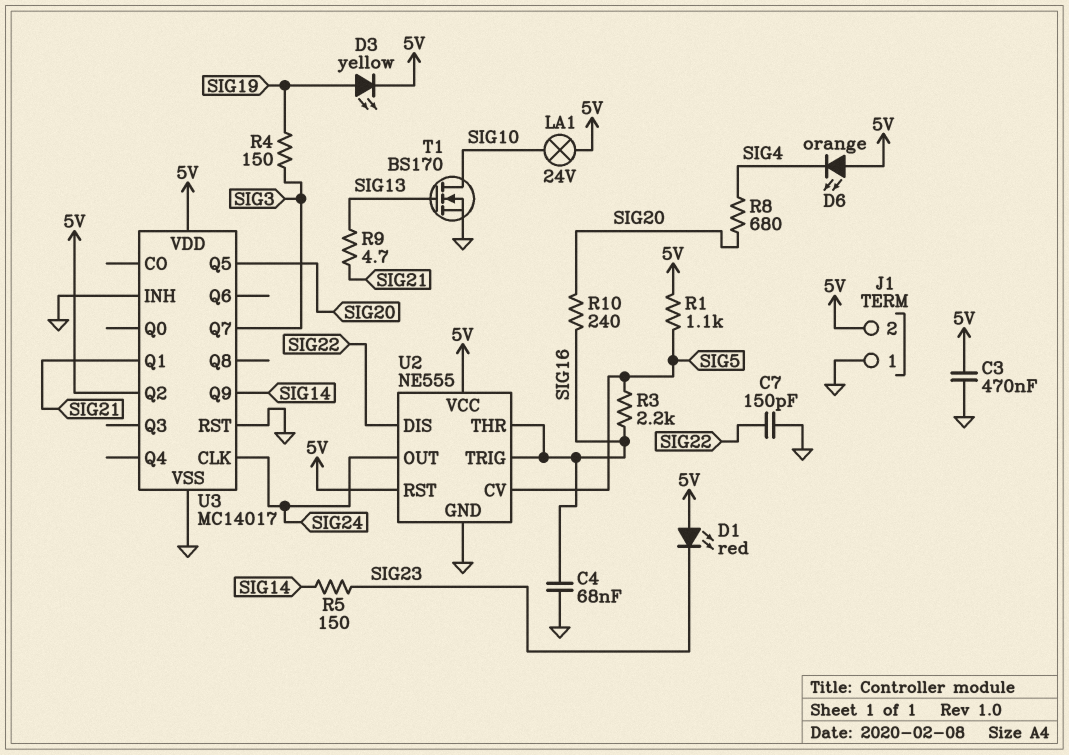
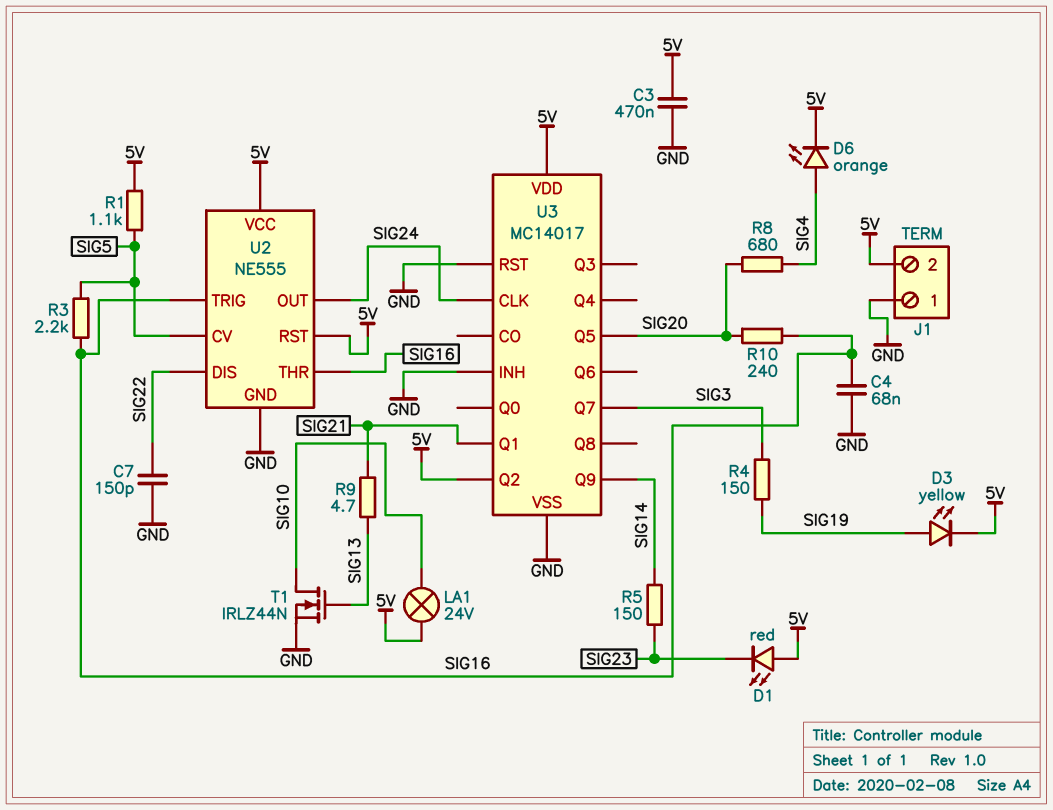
D6: LED orange (A 5V, K SIG4) -> LED orange (A SIG4, K 5V)
T1: NMOS BS170 (G SIG13, D SIG10, S GND) -> NMOS IRLZ44N (G SIG13, D SIG10, S GND)

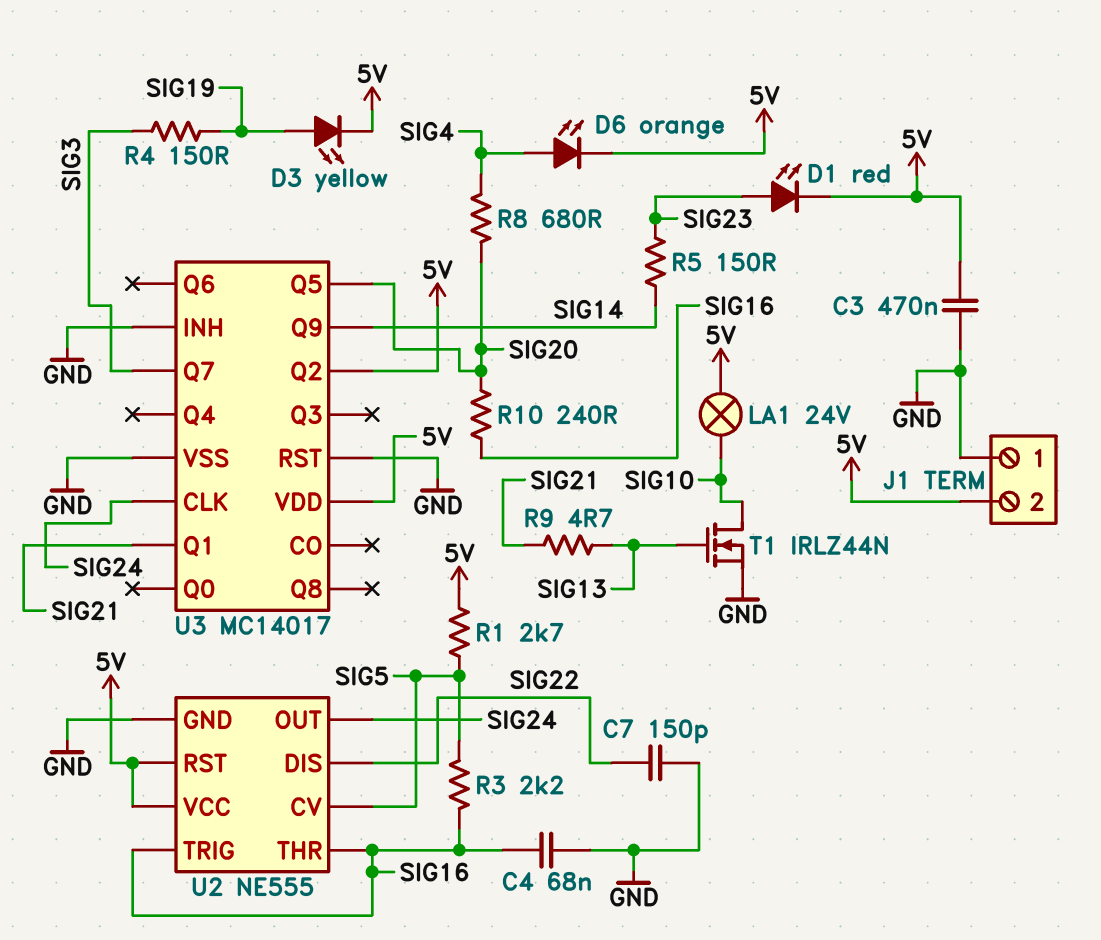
D1: LED red (A 5V, K SIG23) -> LED red (A SIG23, K 5V)
R1: 1.1k (5V, SIG5) -> 2.7k (5V, SIG5)

